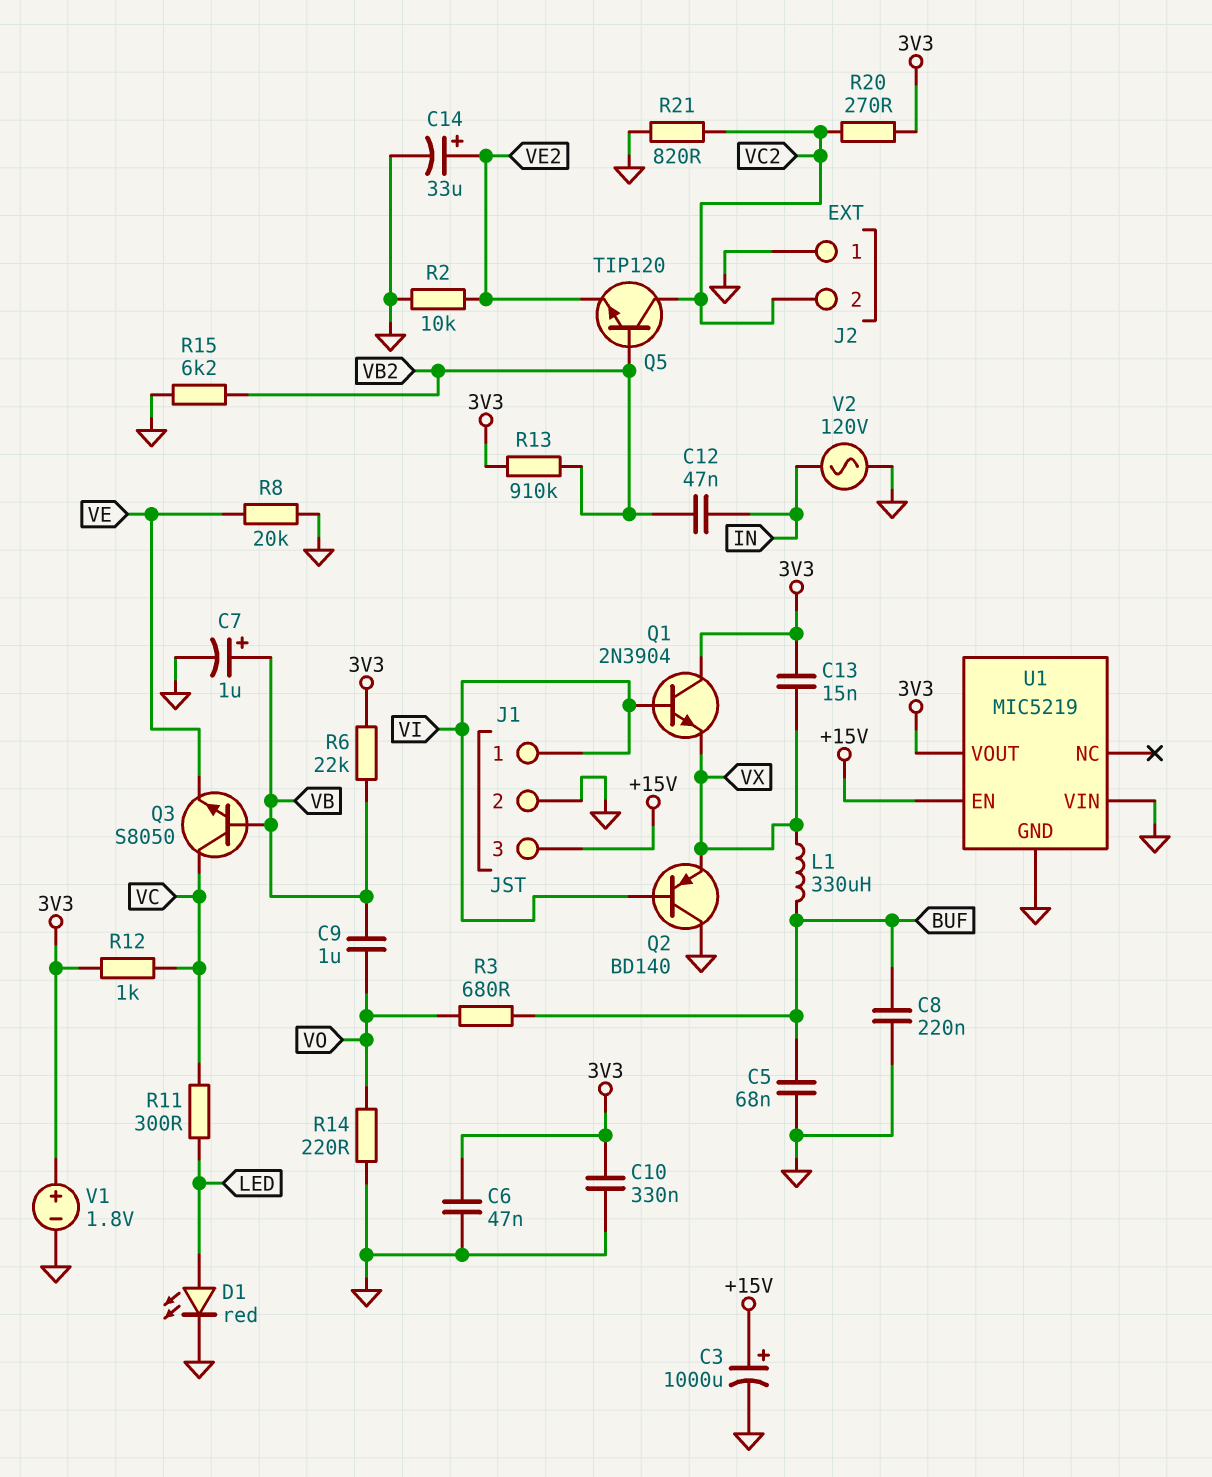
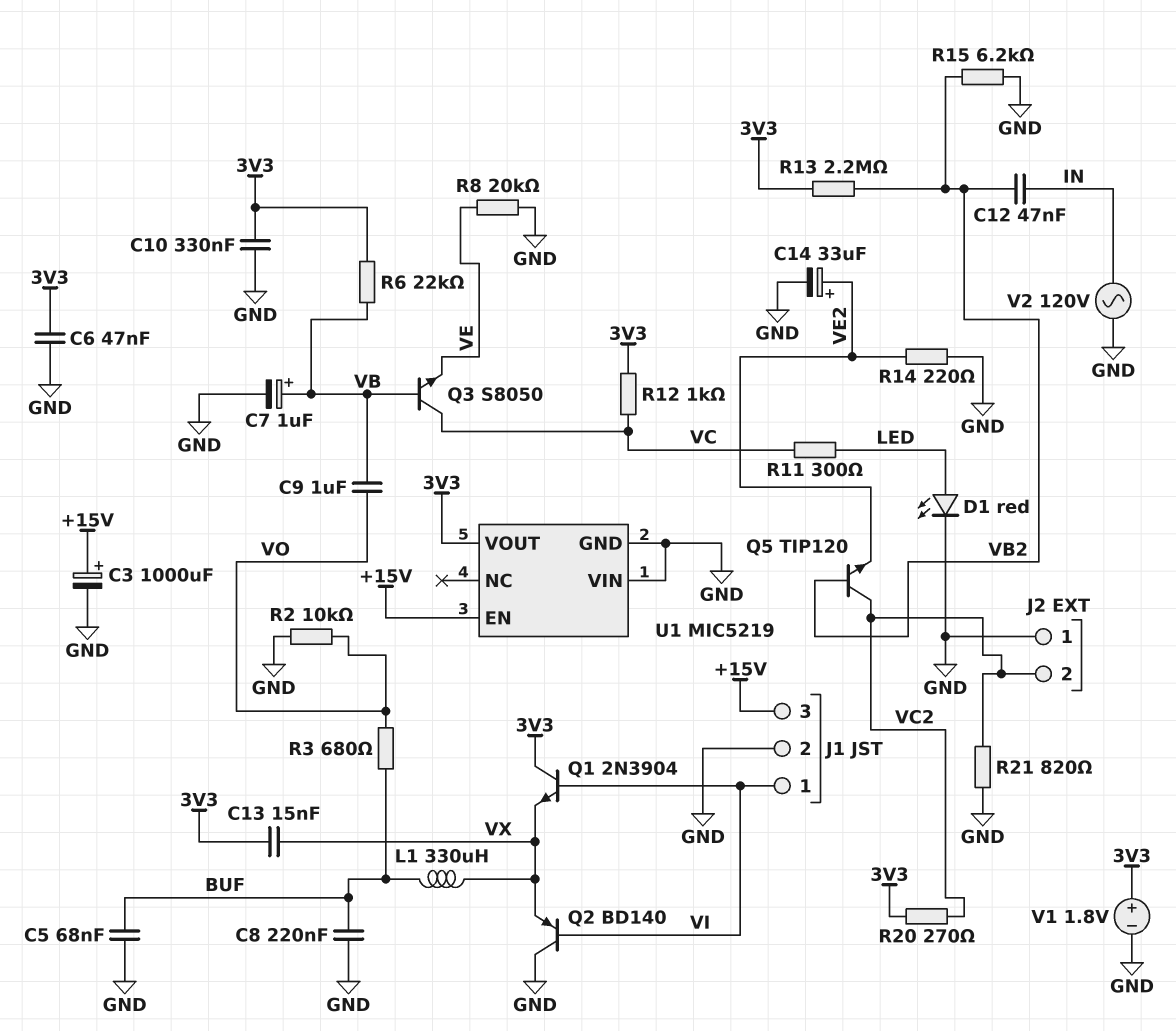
R2: 10k (GND, VE2) -> 10k (GND, VO)
R13: 910k (3V3, VB2) -> 2.2M (3V3, VB2)
R14: 220 (GND, VO) -> 220 (GND, VE2)

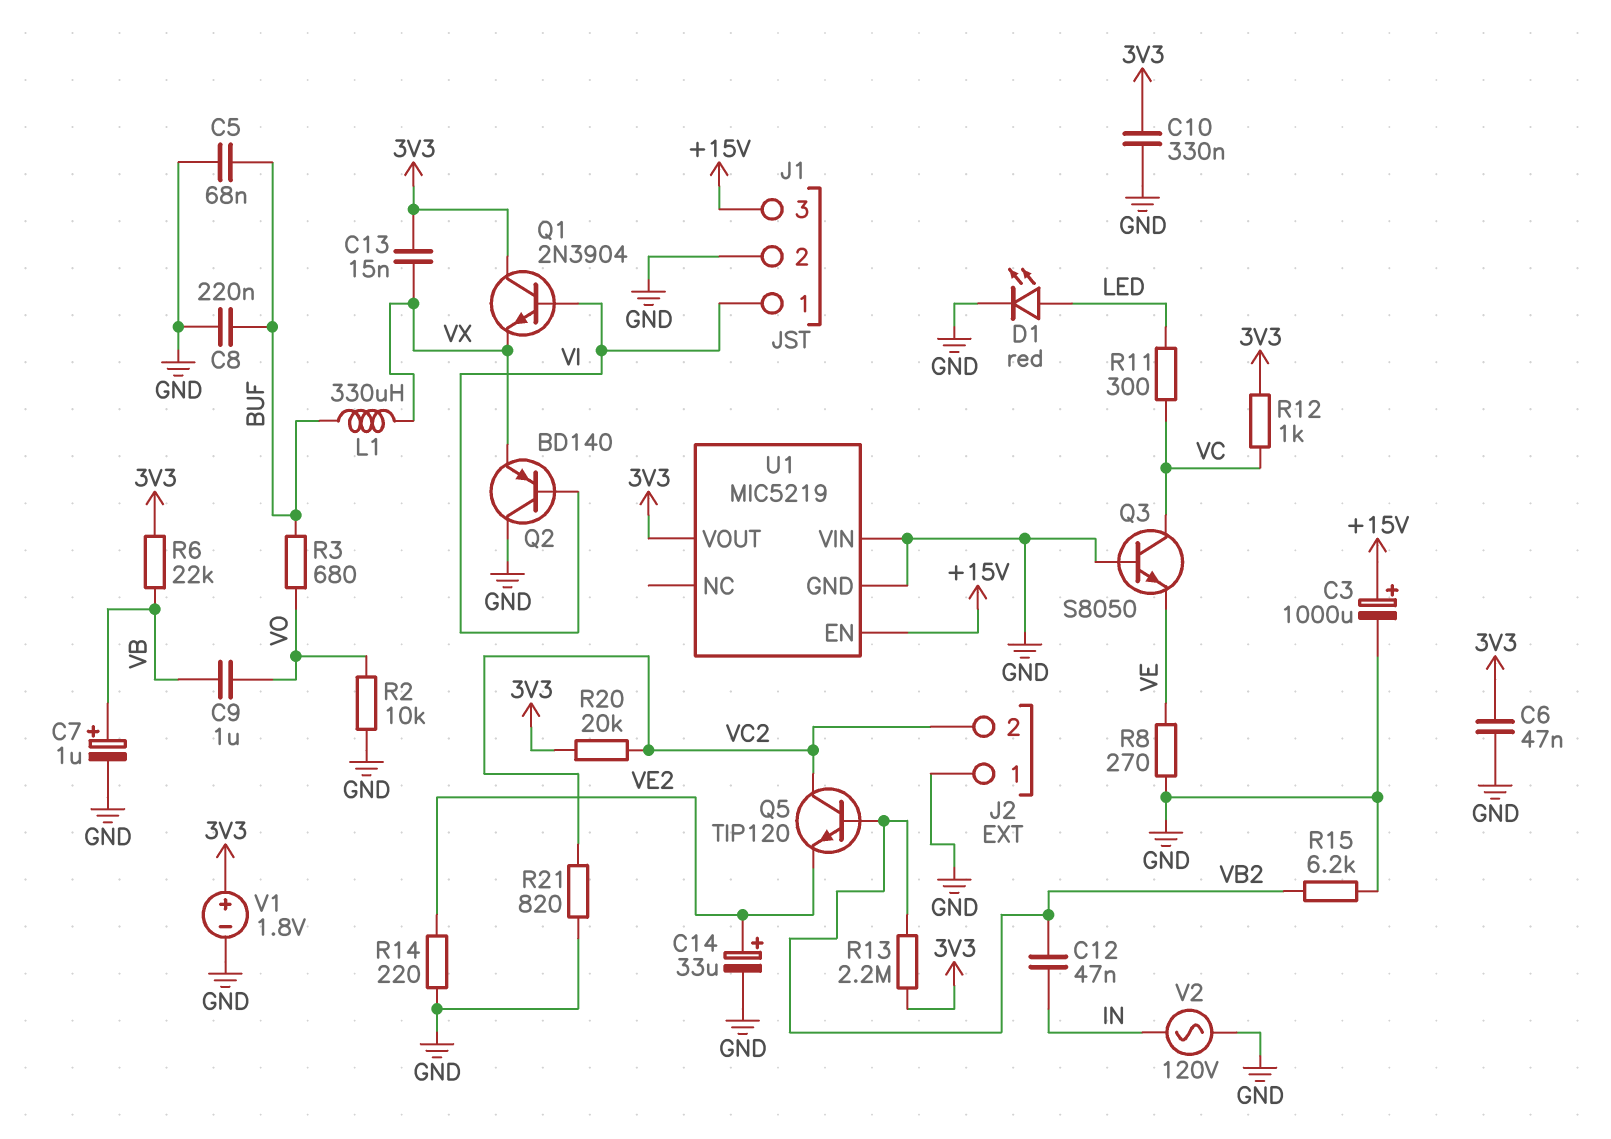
Q3: NPN S8050 (B VB, C VC, E VE) -> NPN S8050 (B GND, C VC, E VE)
R8: 20k (GND, VE) -> 270 (GND, VE)
R20: 270 (3V3, VC2) -> 20k (3V3, VC2)

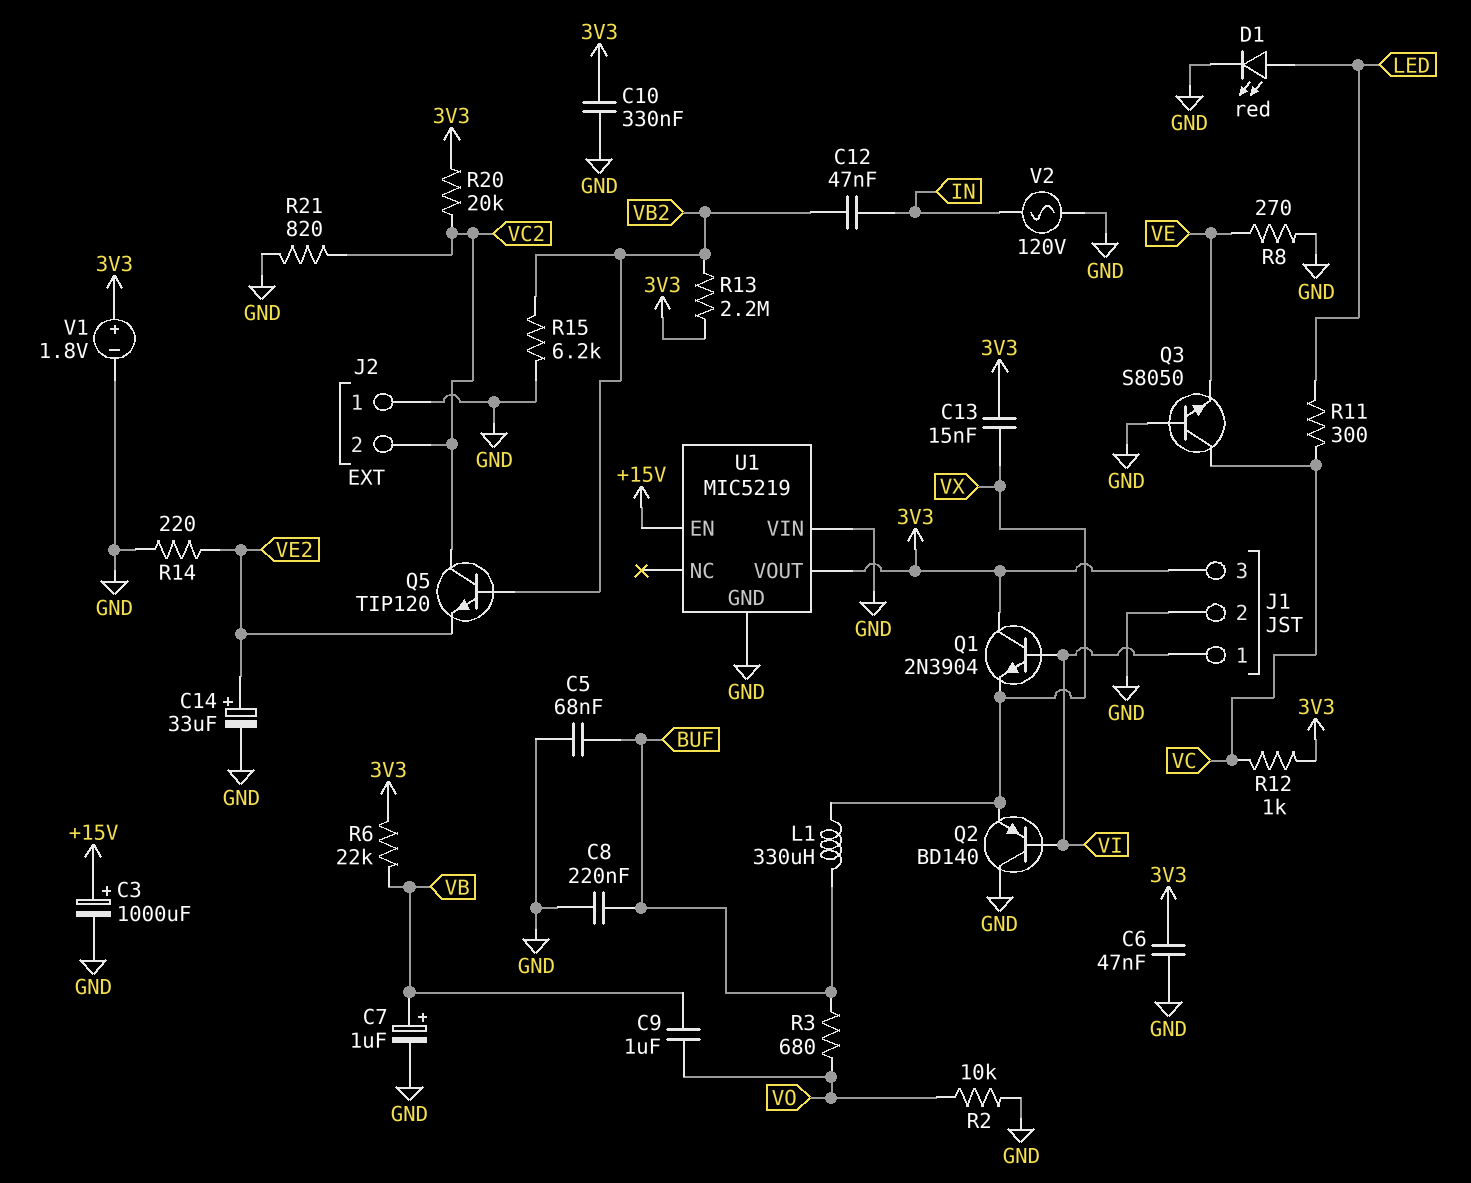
J1 pin 3: +15V -> 3V3

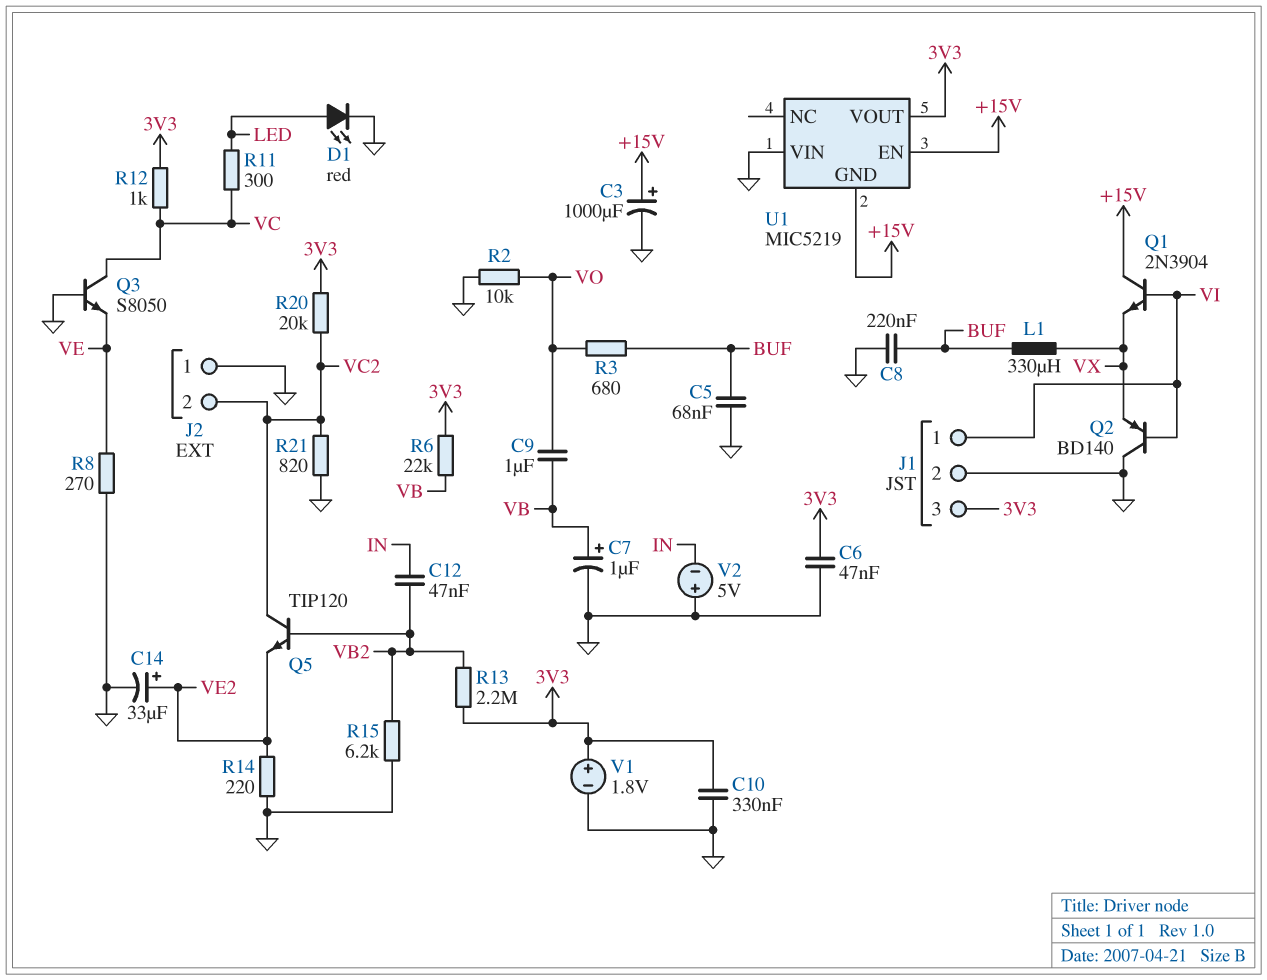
C13: 15nF (3V3, VX) -> none
Q1: NPN 2N3904 (B VI, C 3V3, E VX) -> NPN 2N3904 (B VI, C +15V, E VX)
U1 pin GND: GND -> +15V
V2: AC 120V (GND, IN) -> 5V (plus GND, minus IN)

